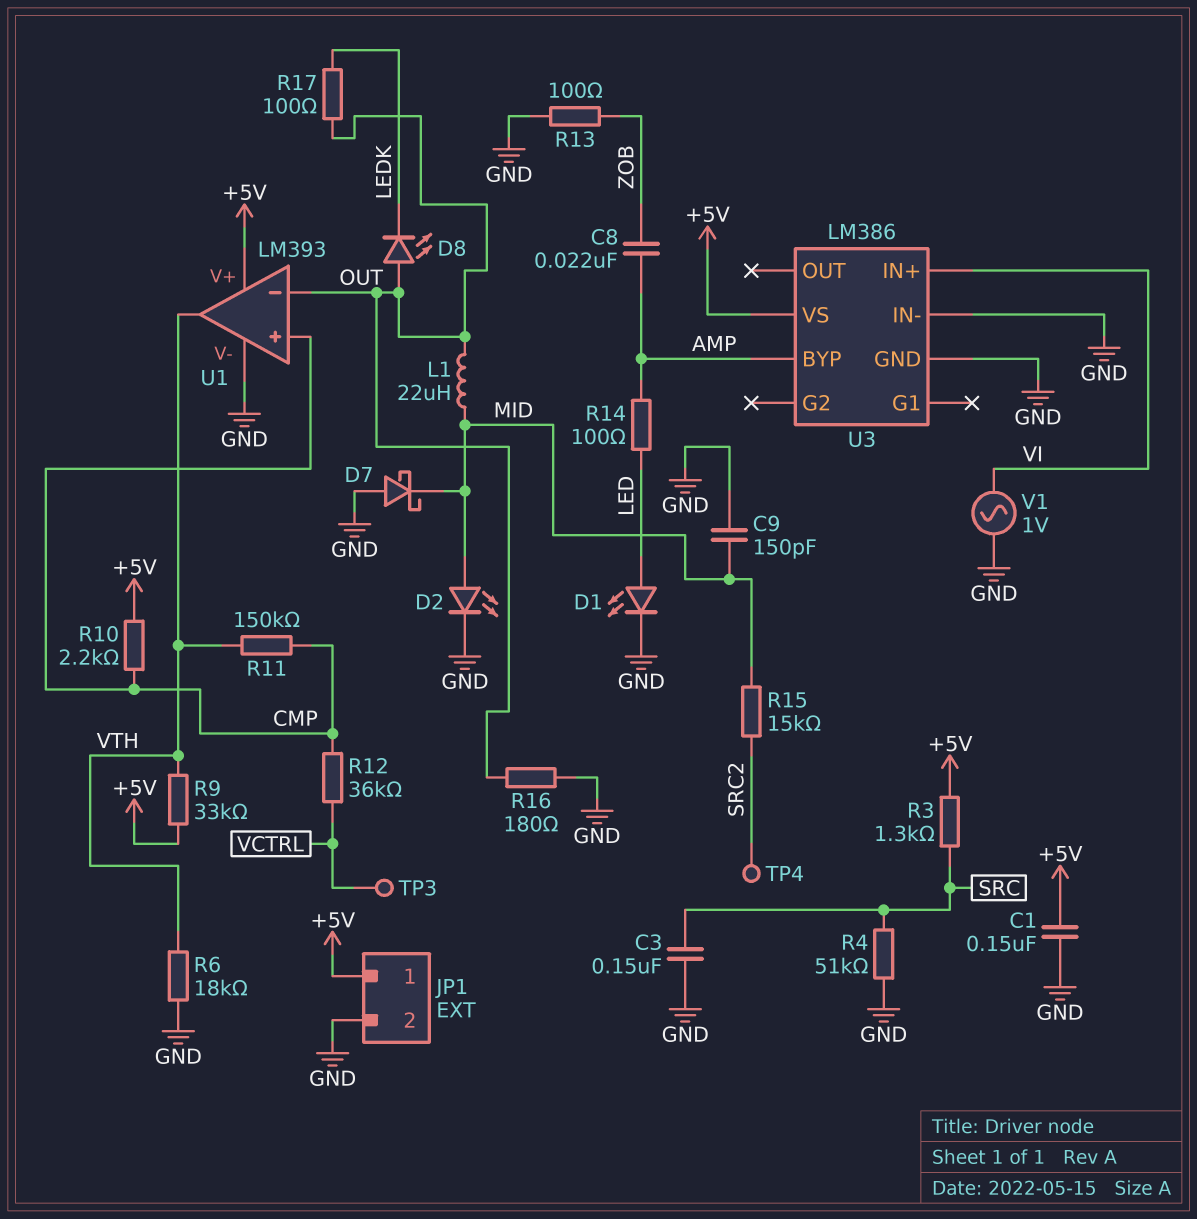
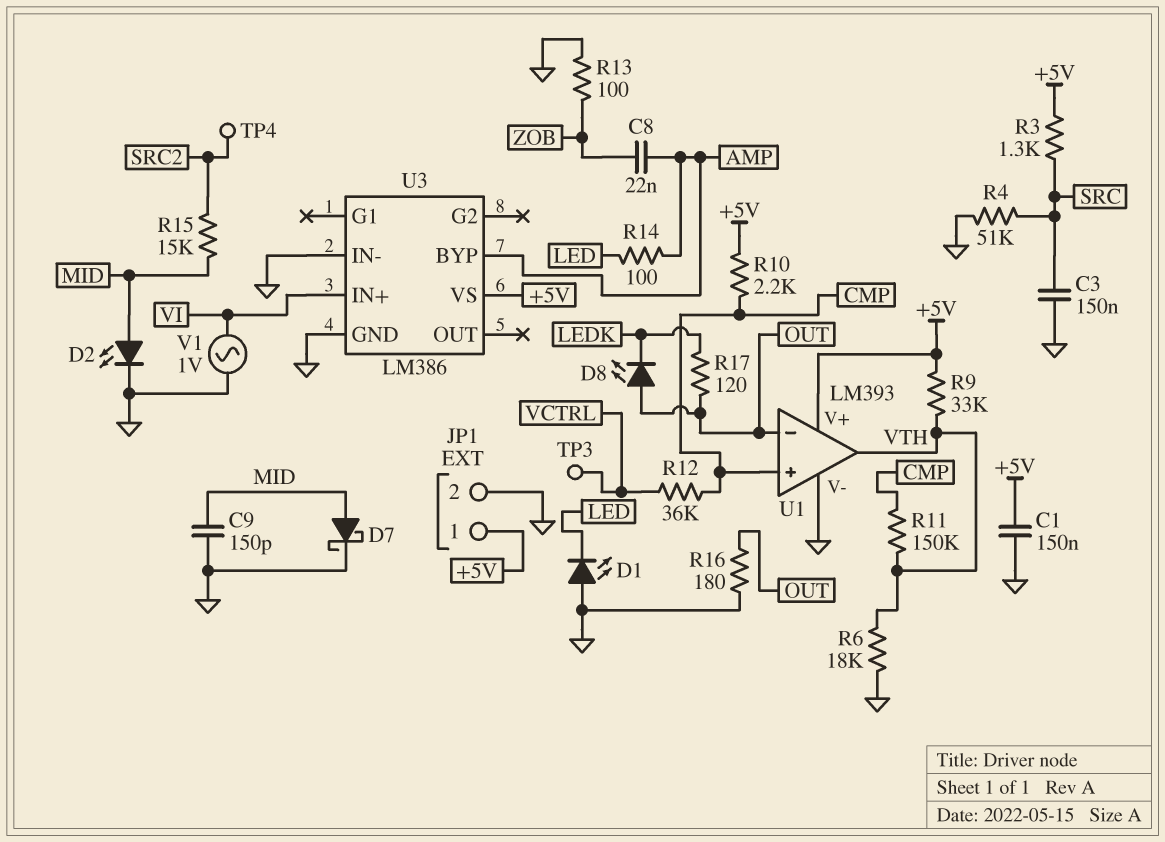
D1: LED (A LED, K GND) -> LED (A GND, K LED)
D7: schottky (A GND, K MID) -> schottky (A MID, K GND)
L1: 22uH (MID, OUT) -> none
R17: 100 (LEDK, OUT) -> 120 (LEDK, OUT)

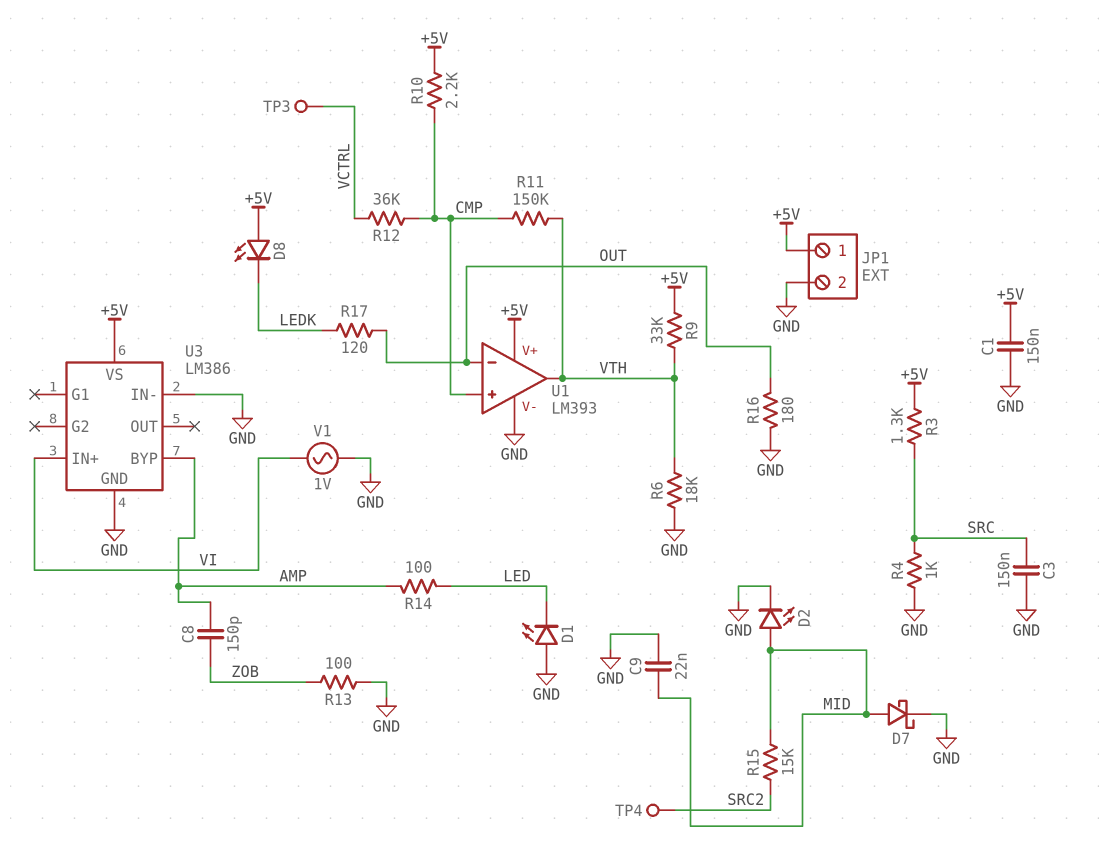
C8: 22nF (AMP, ZOB) -> 150pF (AMP, ZOB)
C9: 150pF (GND, MID) -> 22nF (GND, MID)
D8: LED (A OUT, K LEDK) -> LED (A +5V, K LEDK)
R4: 51k (GND, SRC) -> 1k (GND, SRC)

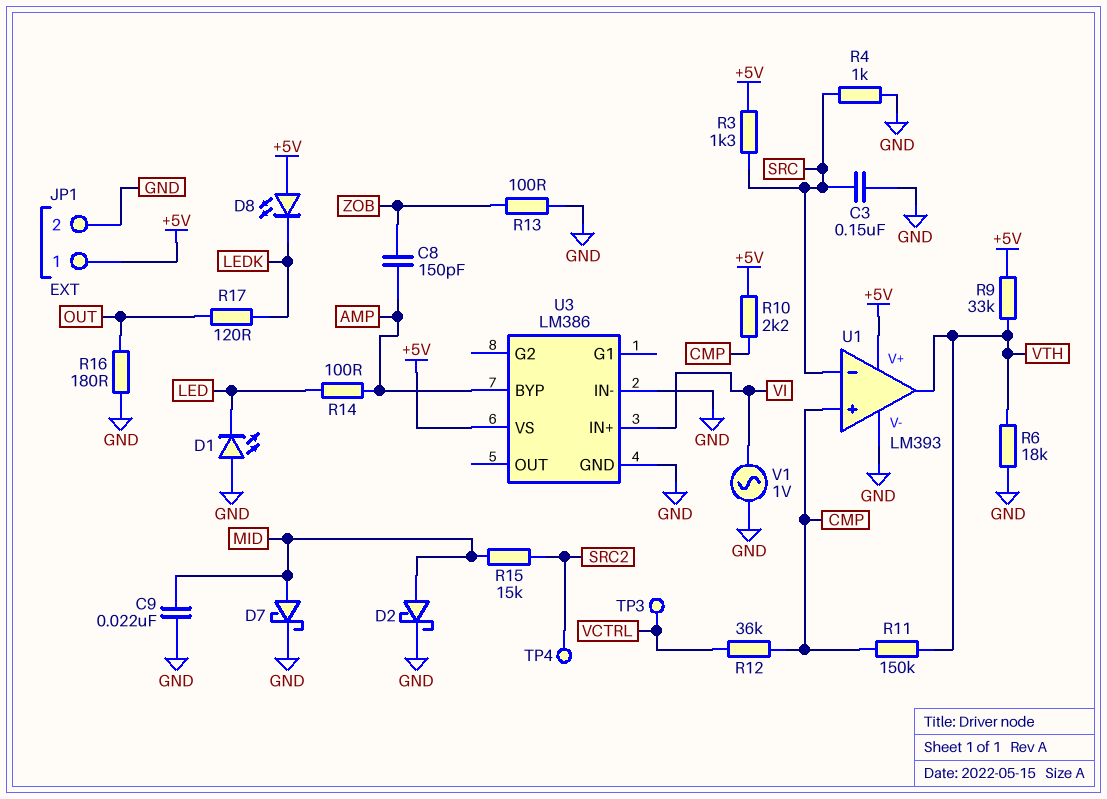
C1: 150nF (+5V, GND) -> none
D2: LED (A MID, K GND) -> schottky (A MID, K GND)
U1 pin in-: OUT -> SRC

